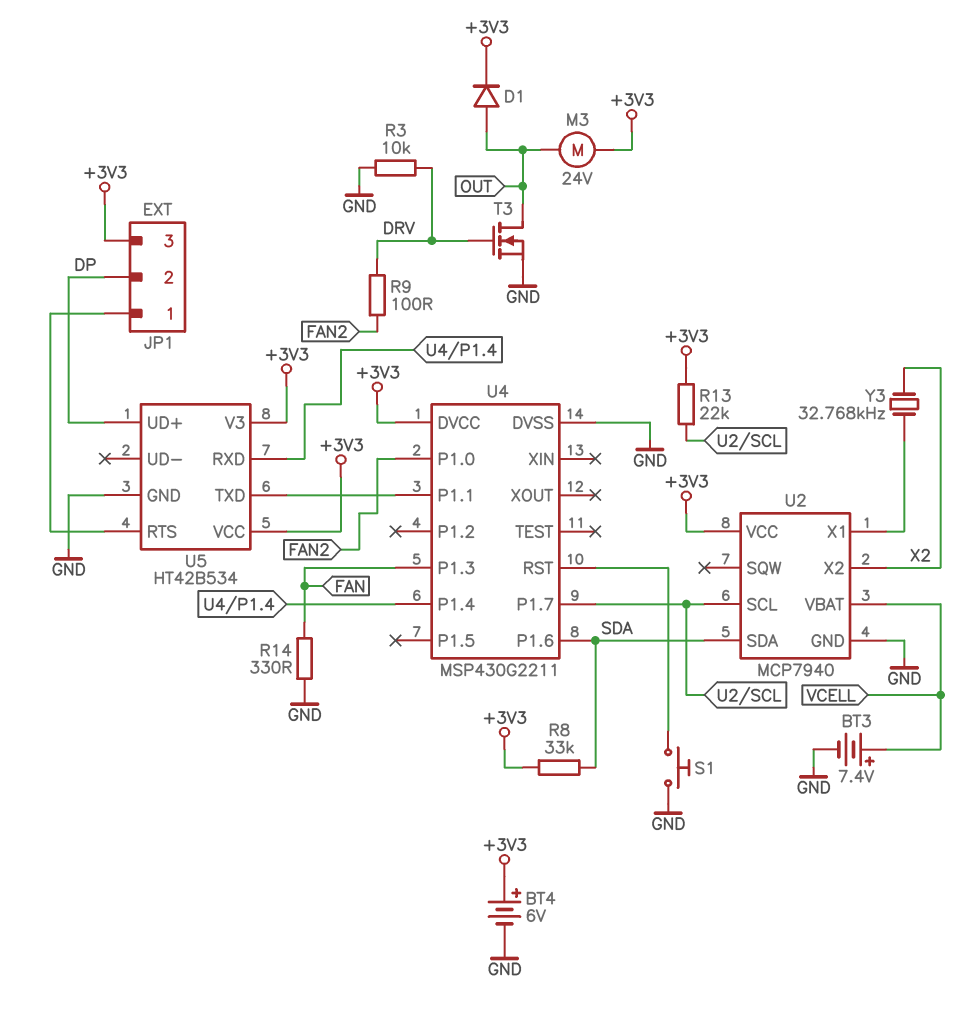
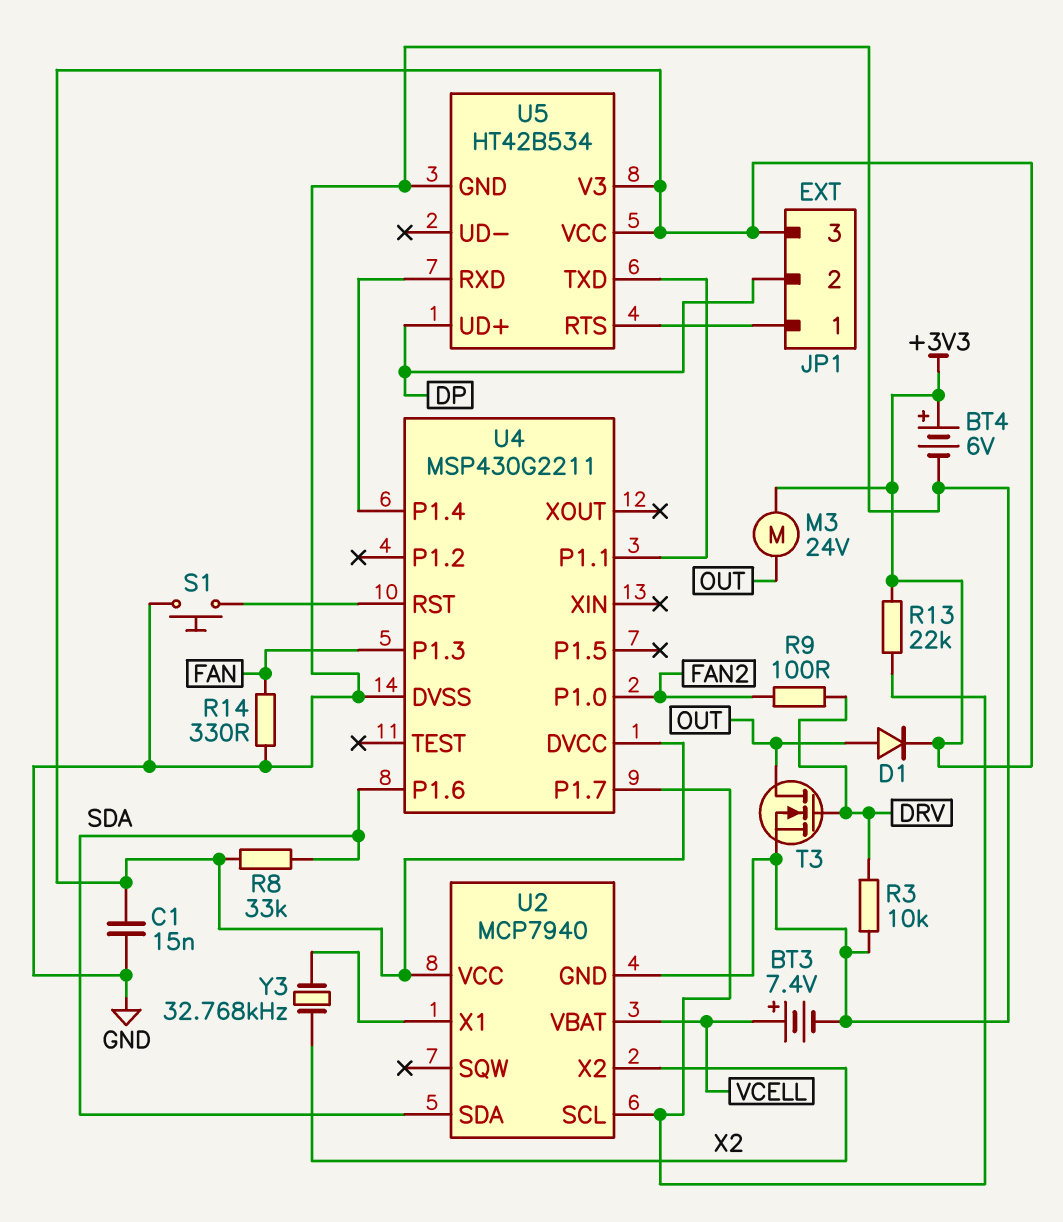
C1: none -> 15nF (+3V3, GND)

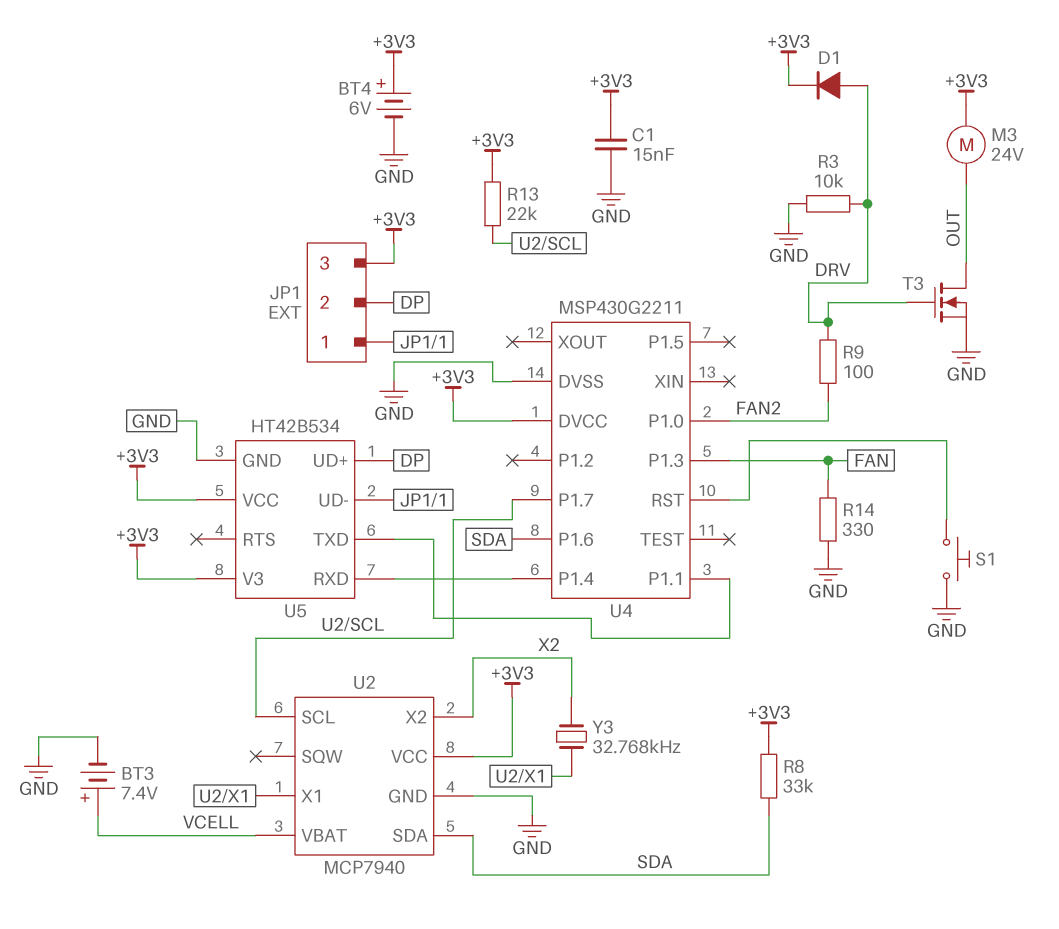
D1: diode (A OUT, K +3V3) -> diode (A DRV, K +3V3)
U5 pin RTS: JP1/1 -> none
U5 pin UD-: none -> JP1/1

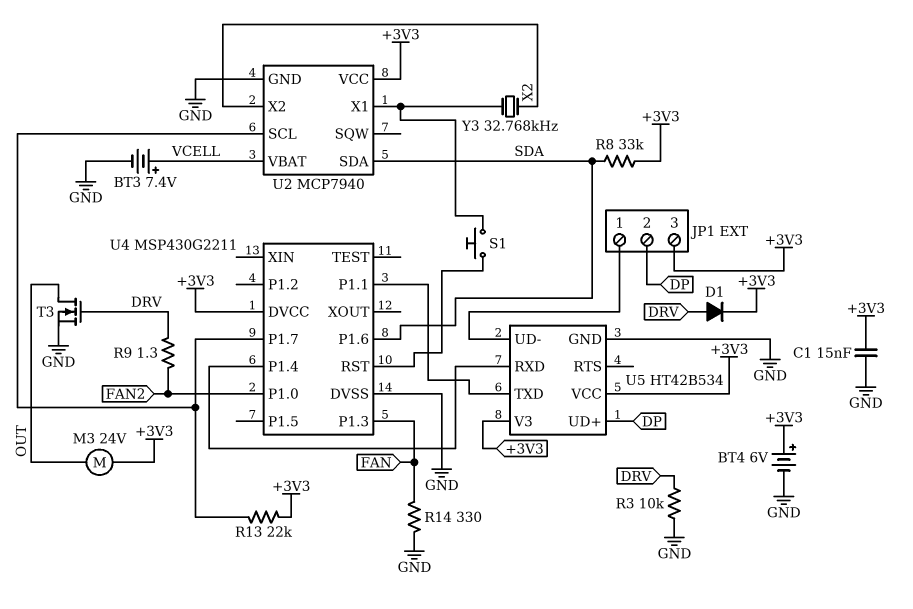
R9: 100 (DRV, FAN2) -> 1.3 (DRV, FAN2)
S1: button (GND, U4/RST) -> button (U2/X1, U4/RST)

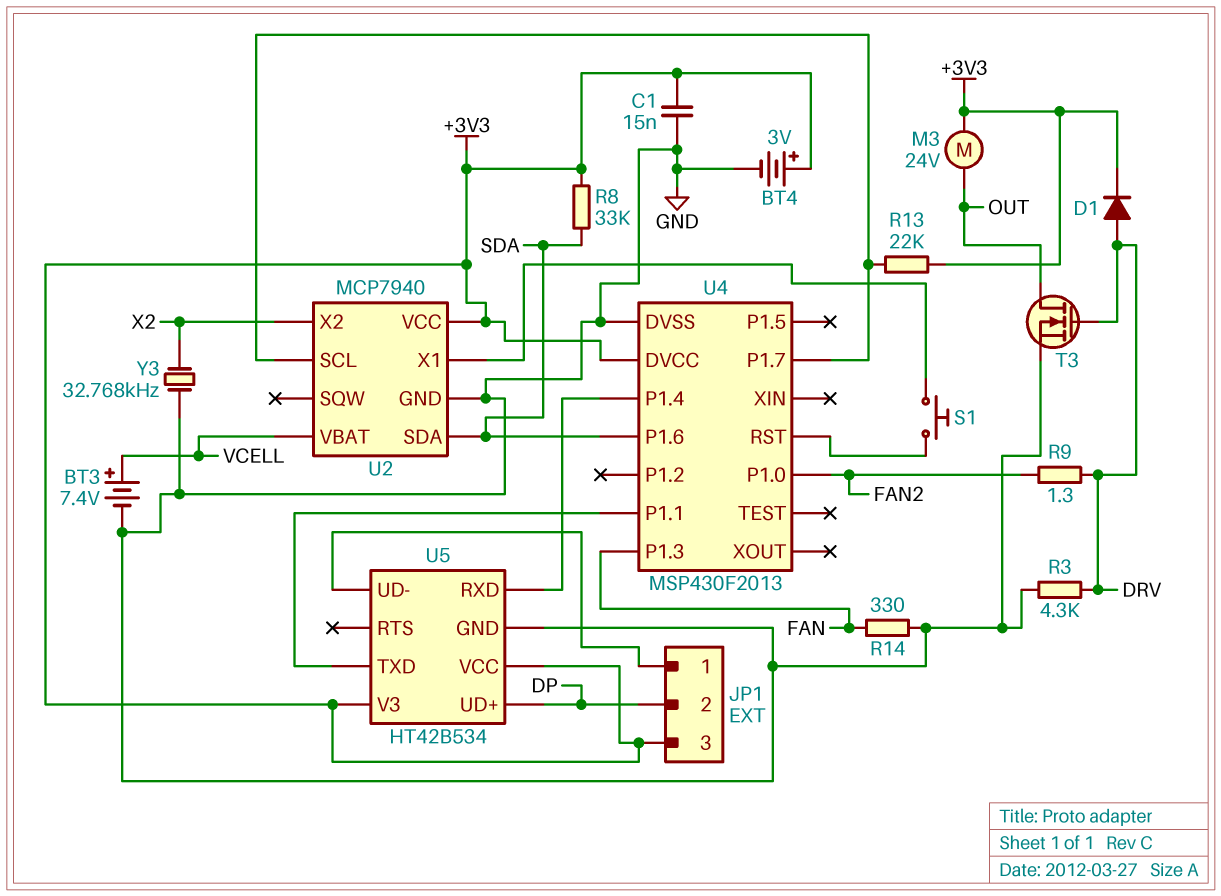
BT4: 6V (plus +3V3, minus GND) -> 3V (plus +3V3, minus GND)
R3: 10k (DRV, GND) -> 4.3k (DRV, GND)
U4: MSP430G2211 -> MSP430F2013
Y3: 32.768kHz (U2/X1, X2) -> 32.768kHz (GND, X2)

